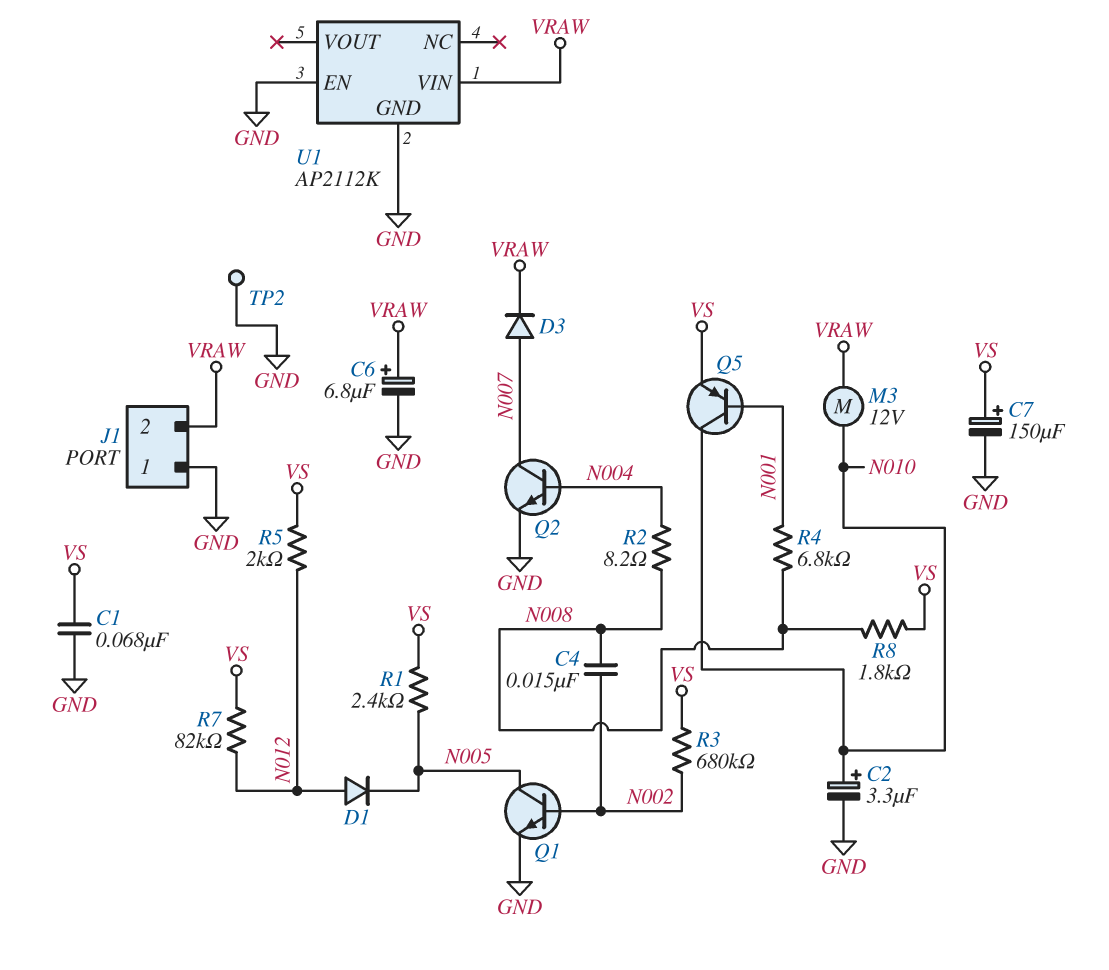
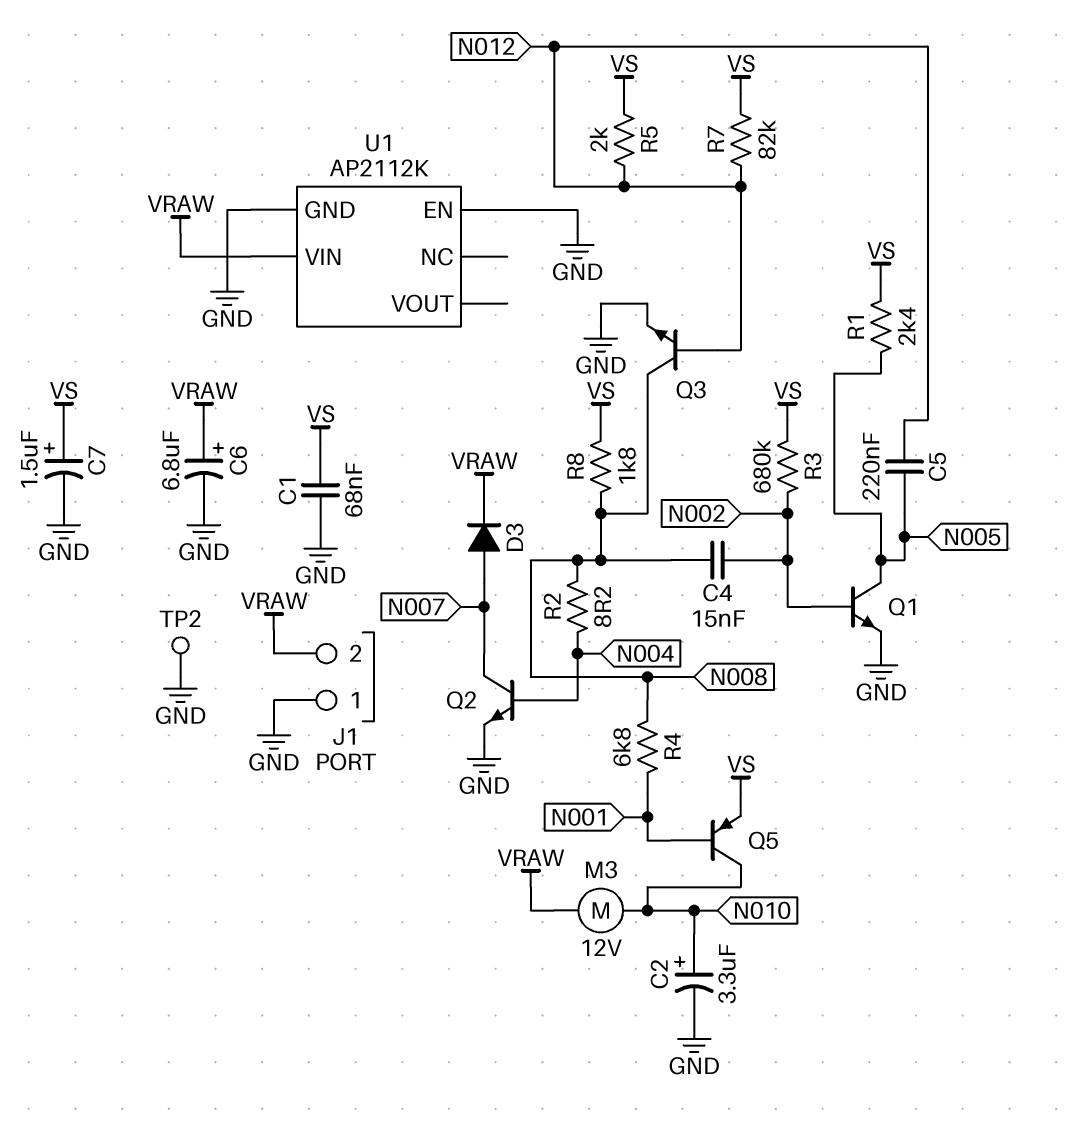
C5: none -> 220nF (N005, N012)
C7: 150uF (plus VS, minus GND) -> 1.5uF (plus VS, minus GND)
D1: diode (A N012, K N005) -> none
Q3: none -> NPN (B N012, C N008, E GND)

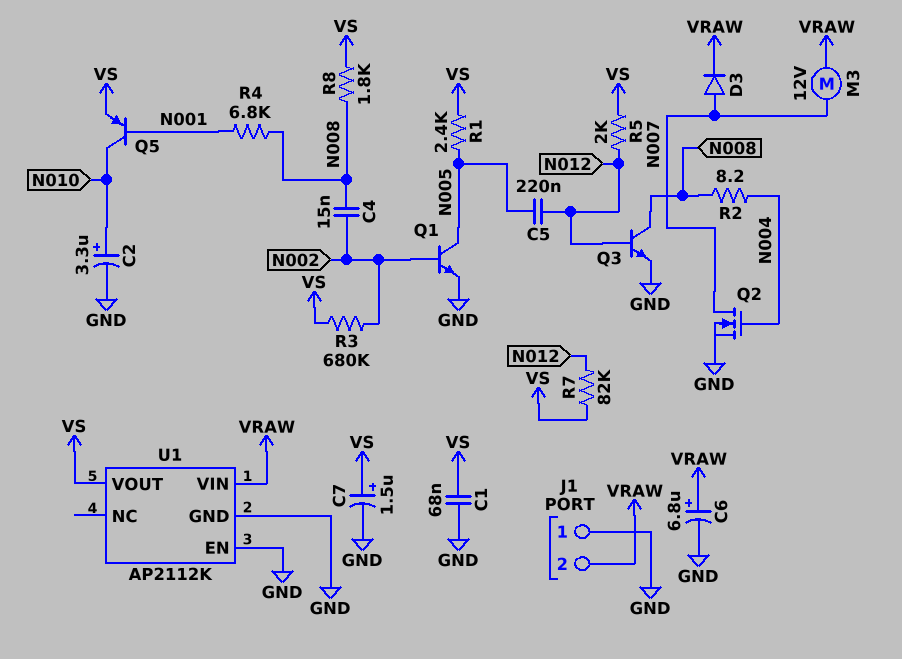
M3: motor 12V (N010, VRAW) -> motor 12V (N007, VRAW)
Q2: NPN (B N004, C N007, E GND) -> NMOS (G N004, D N007, S GND)
TP2: test point (GND) -> none
U1 pin VOUT: none -> VS

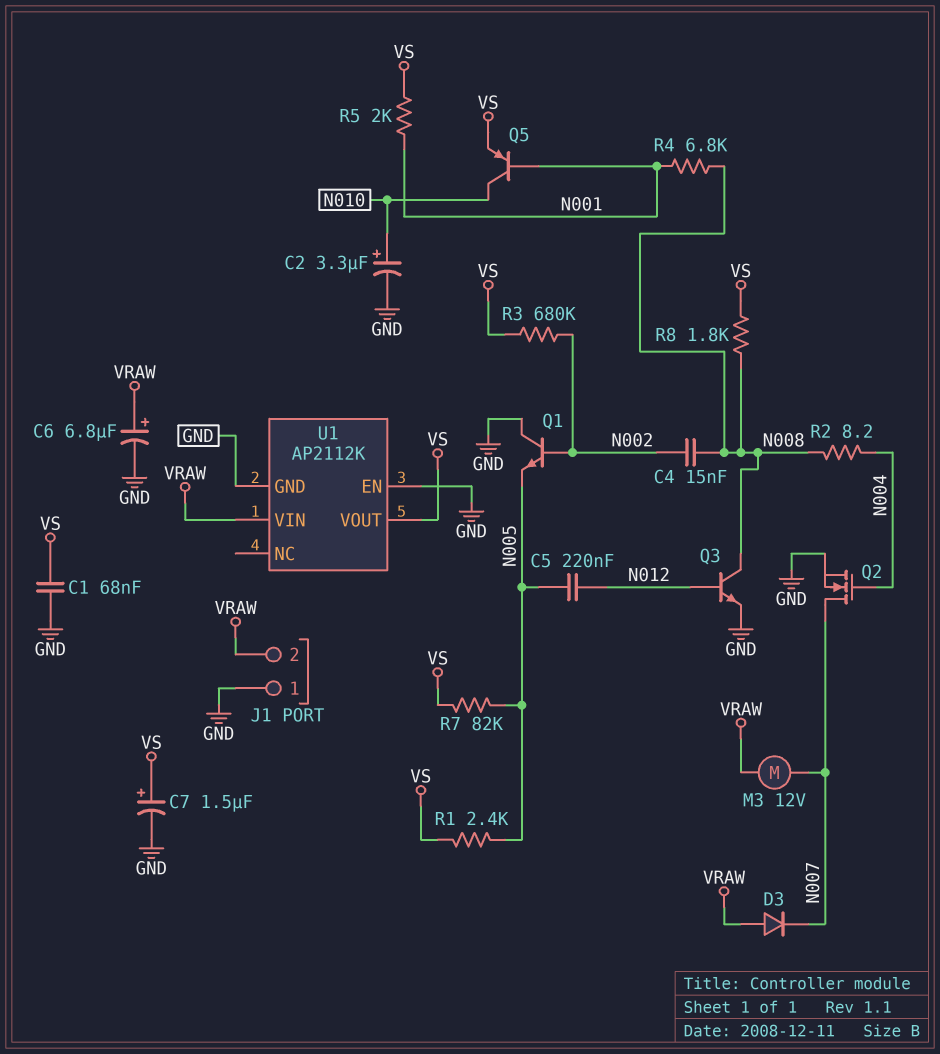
D3: diode (A N007, K VRAW) -> diode (A VRAW, K N007)
Q1: NPN (B N002, C N005, E GND) -> NPN (B N002, C GND, E N005)
R5: 2k (N012, VS) -> 2k (N001, VS)
R7: 82k (N012, VS) -> 82k (N005, VS)

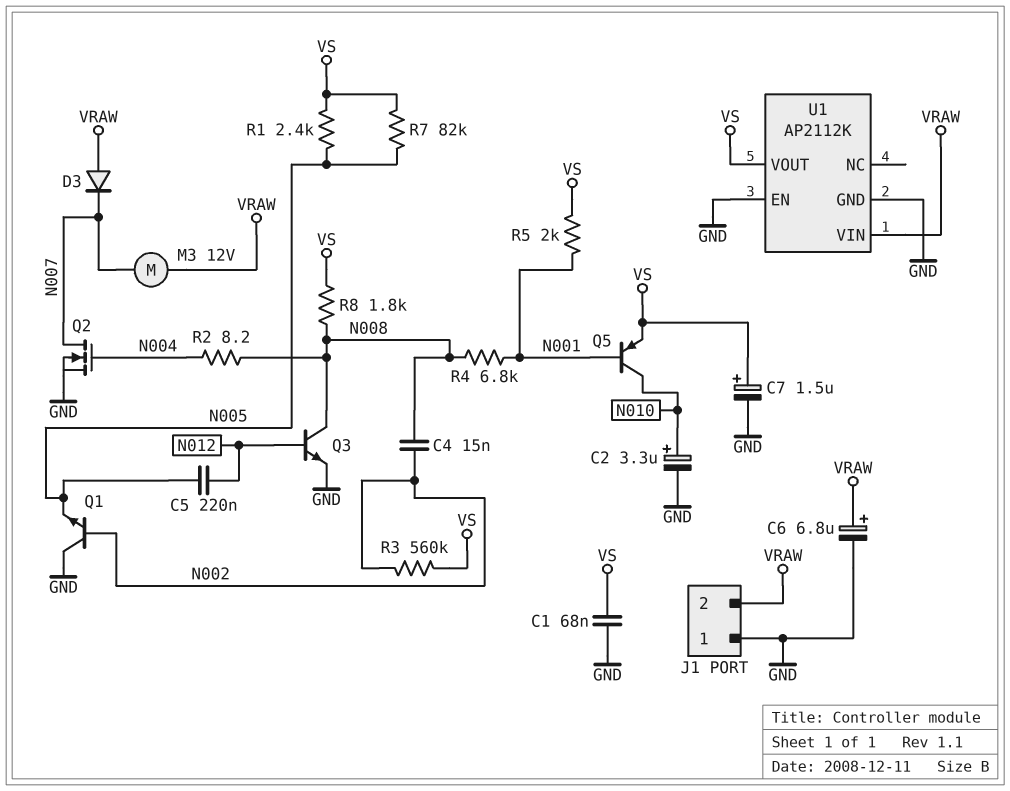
R3: 680k (N002, VS) -> 560k (N002, VS)

